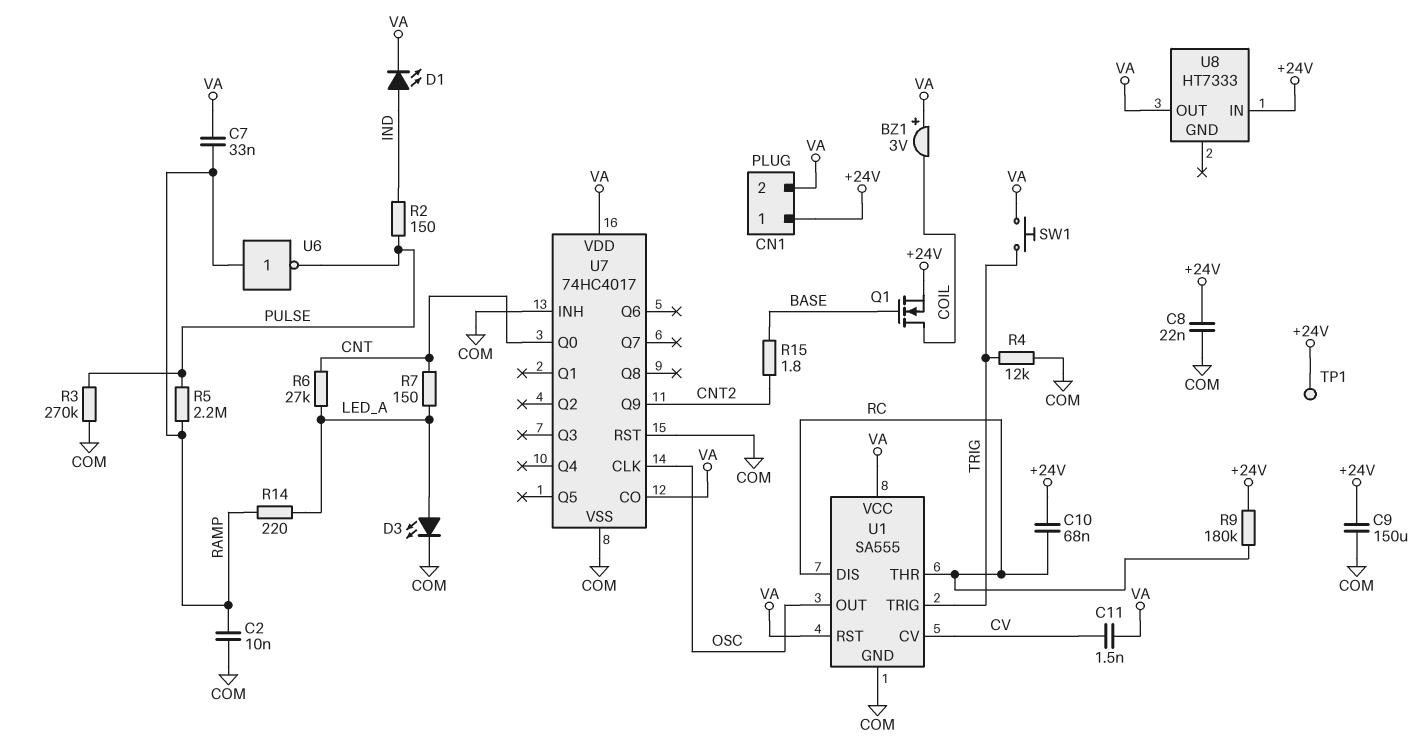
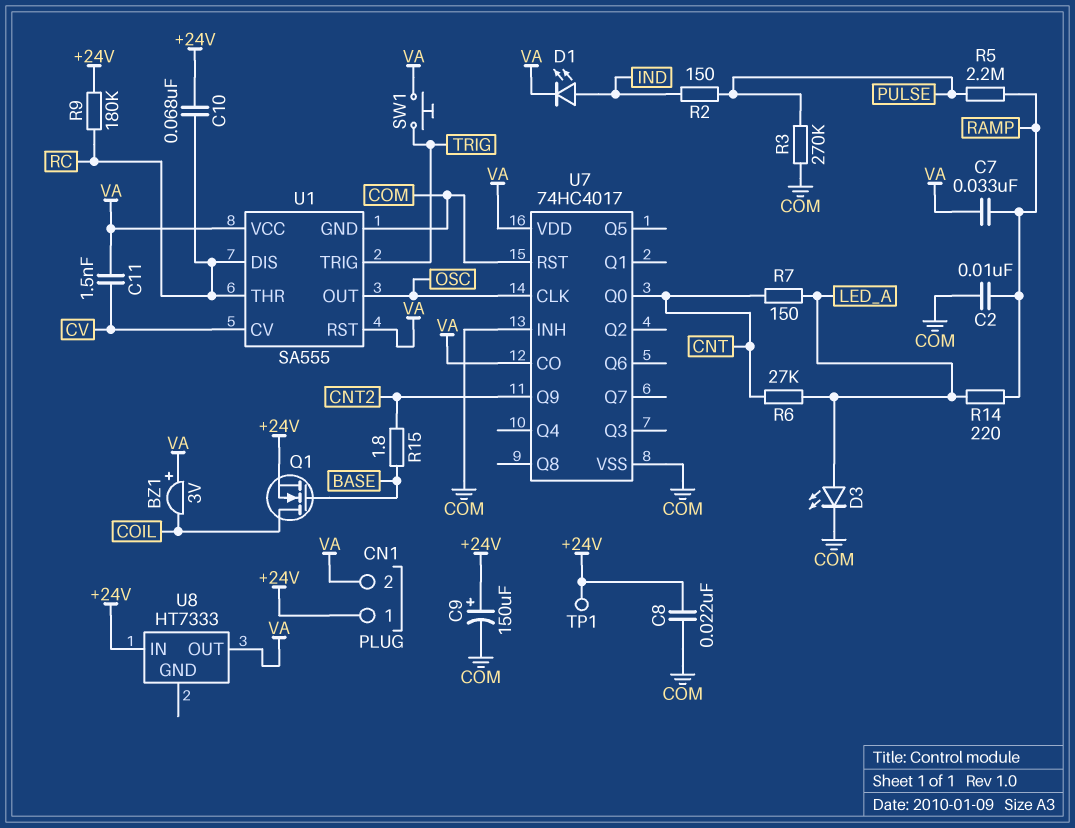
C9: 150uF (+24V, COM) -> 150uF (plus +24V, minus COM)
R4: 12k (COM, TRIG) -> none
U6: NOT (in RAMP, out PULSE) -> none

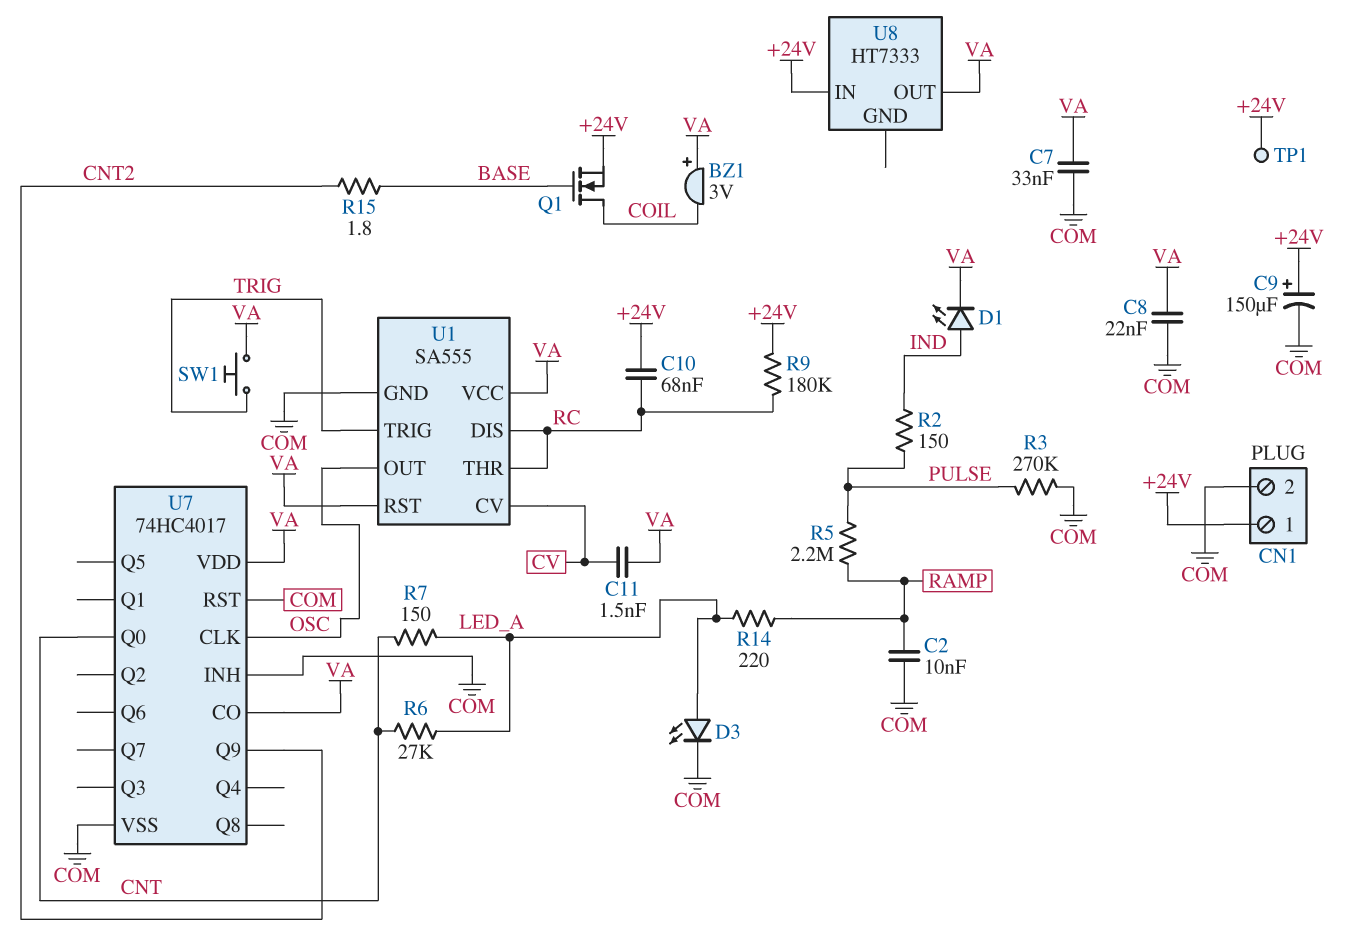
C7: 33nF (RAMP, VA) -> 33nF (COM, VA)
C8: 22nF (+24V, COM) -> 22nF (COM, VA)
CN1 pin 2: VA -> COM

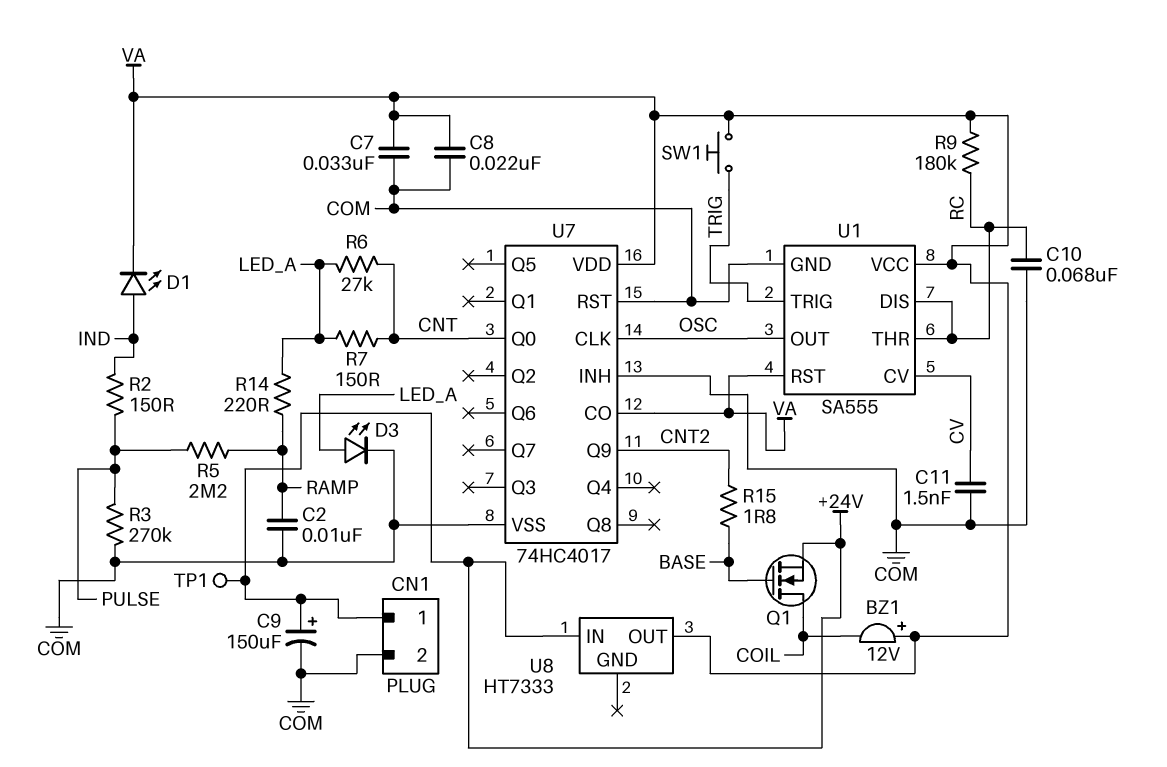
BZ1: buzzer 3V (plus VA, minus COIL) -> buzzer 12V (plus VA, minus COIL)
C10: 68nF (+24V, RC) -> 68nF (COM, RC)
C11: 1.5nF (CV, VA) -> 1.5nF (COM, CV)
R9: 180k (+24V, RC) -> 180k (RC, VA)

